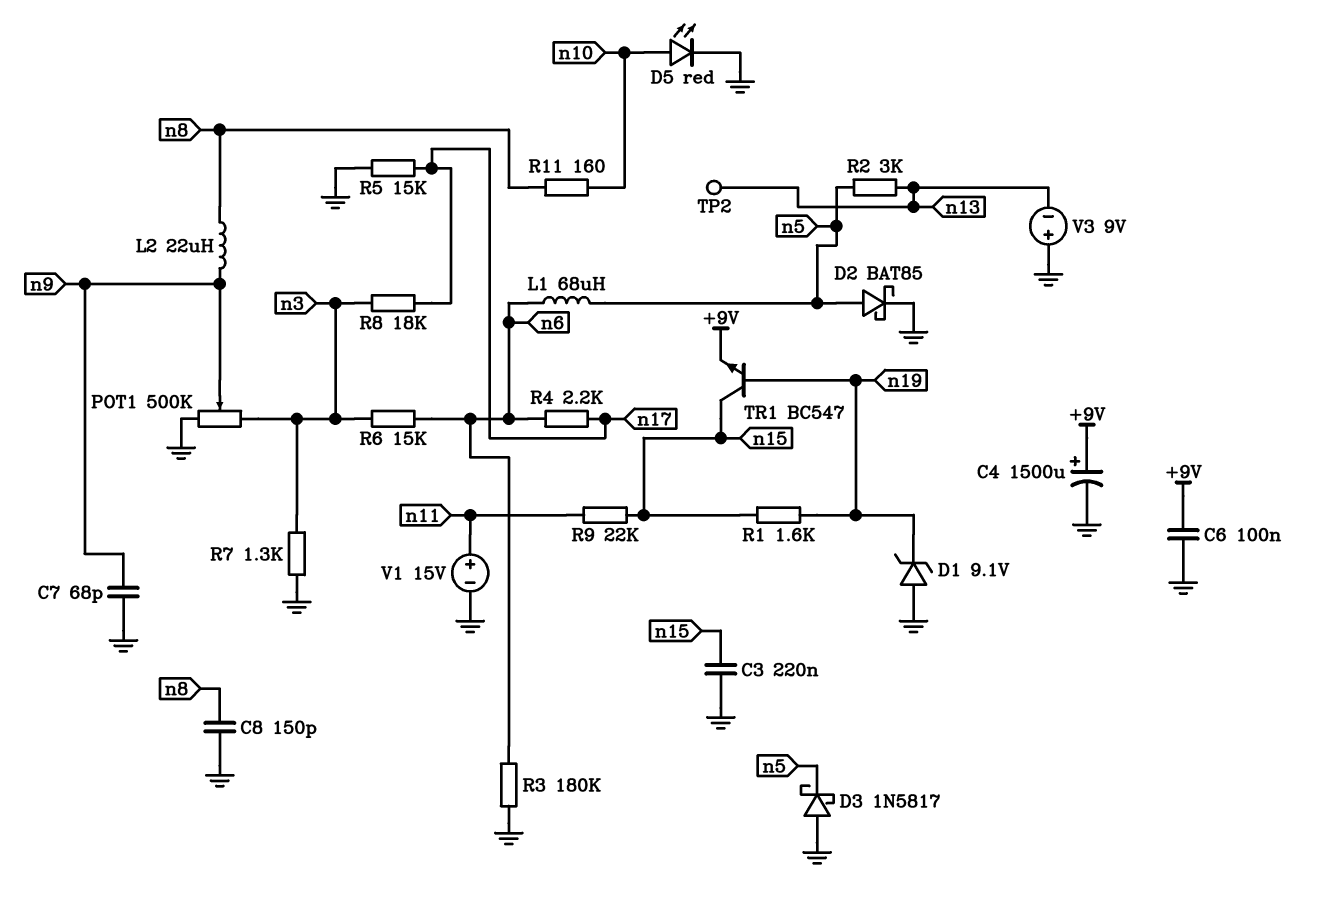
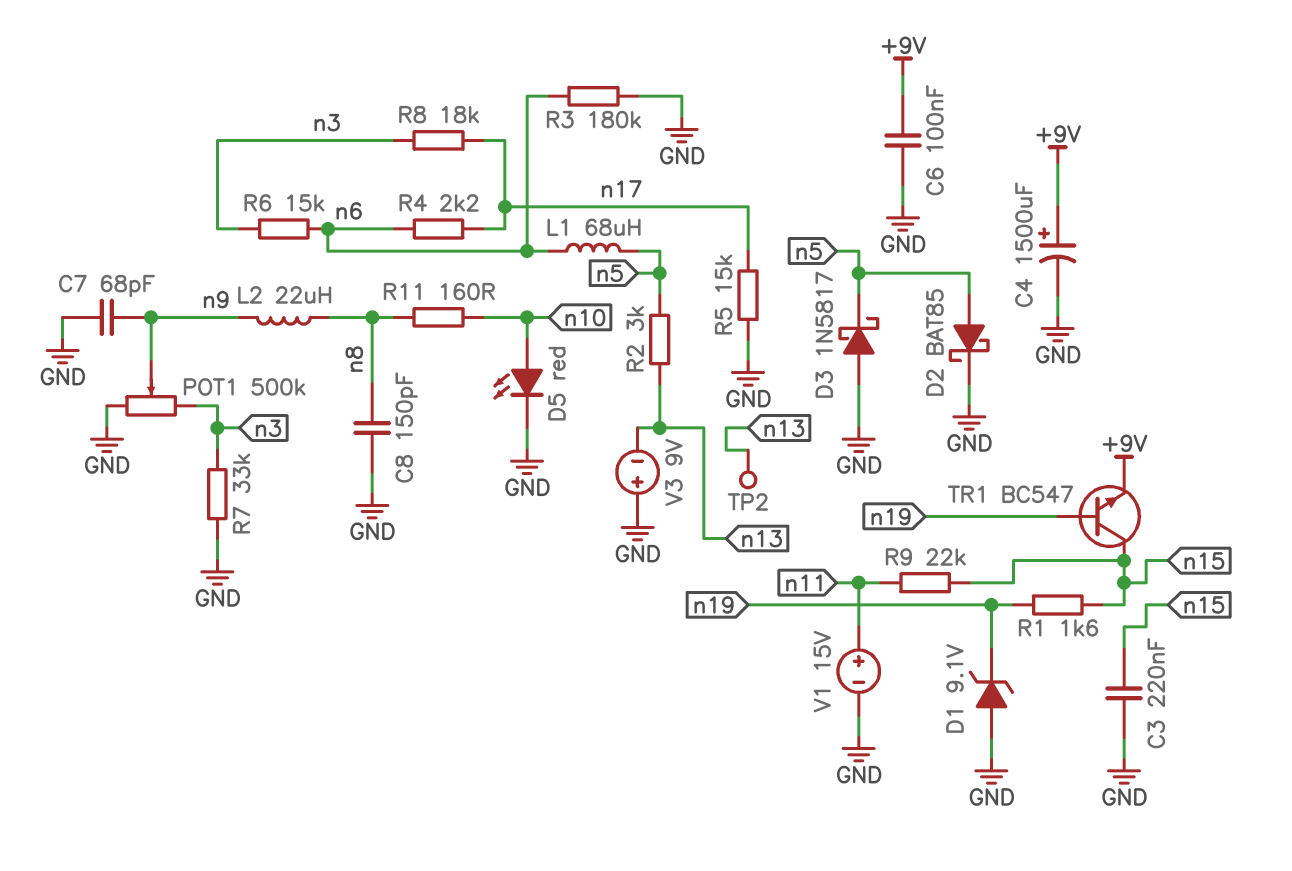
R7: 1.3k (GND, n3) -> 33k (GND, n3)

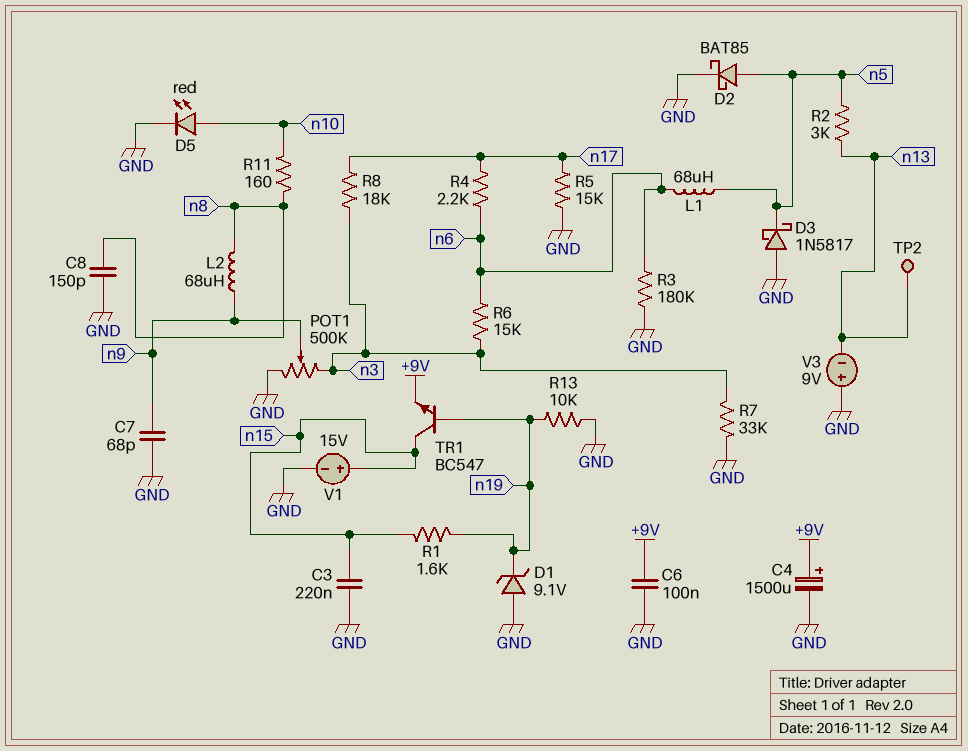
L2: 22uH (n8, n9) -> 68uH (n8, n9)
R9: 22k (n11, n15) -> none
R13: none -> 10k (GND, n19)
V1: 15V (plus n11, minus GND) -> 15V (plus n15, minus GND)

